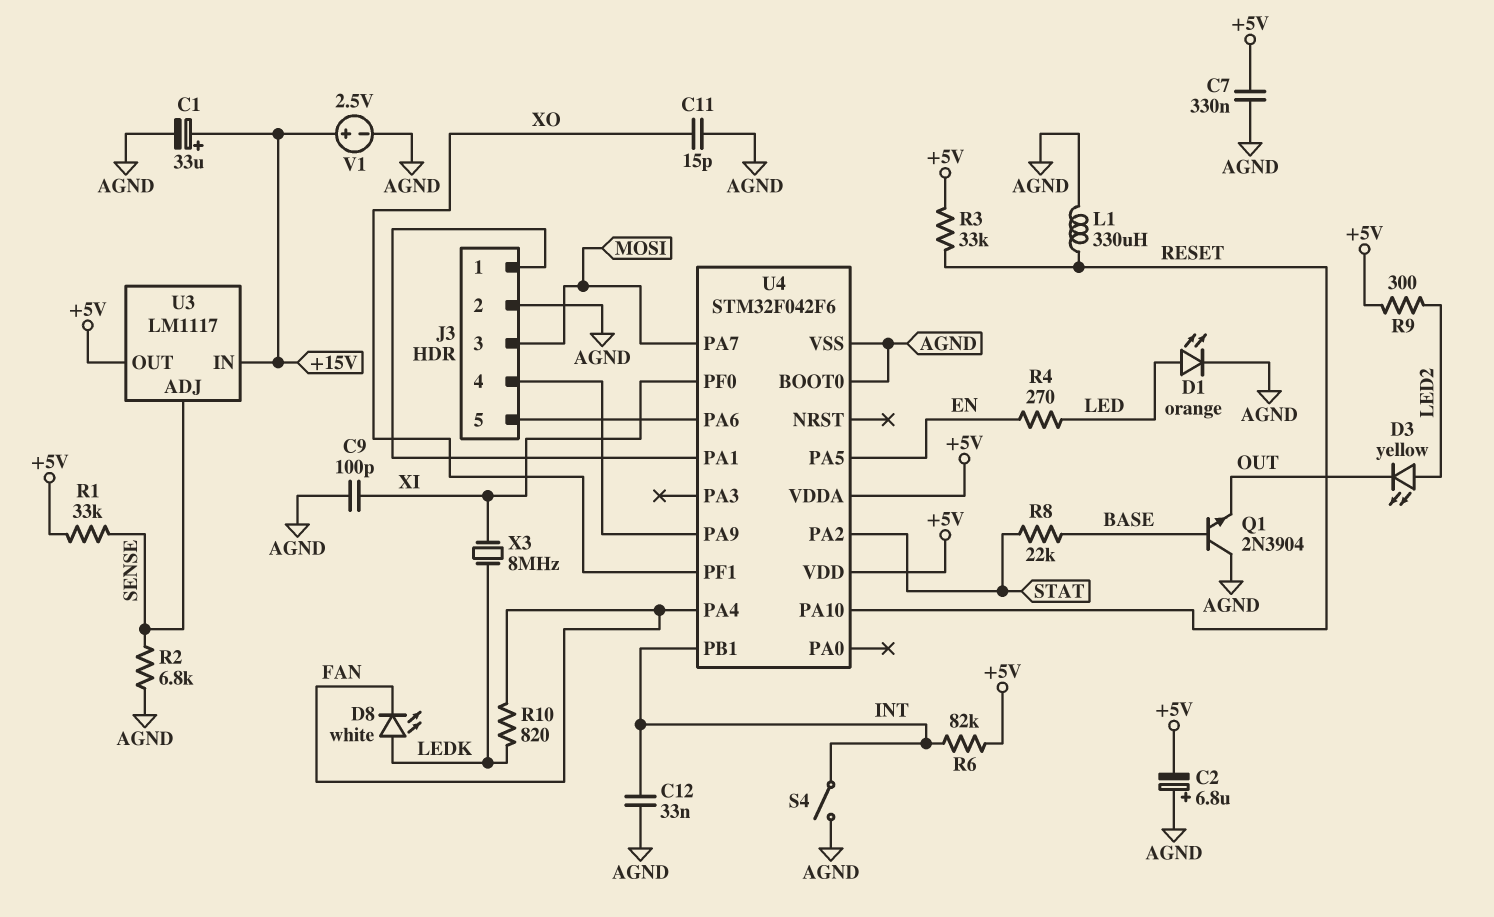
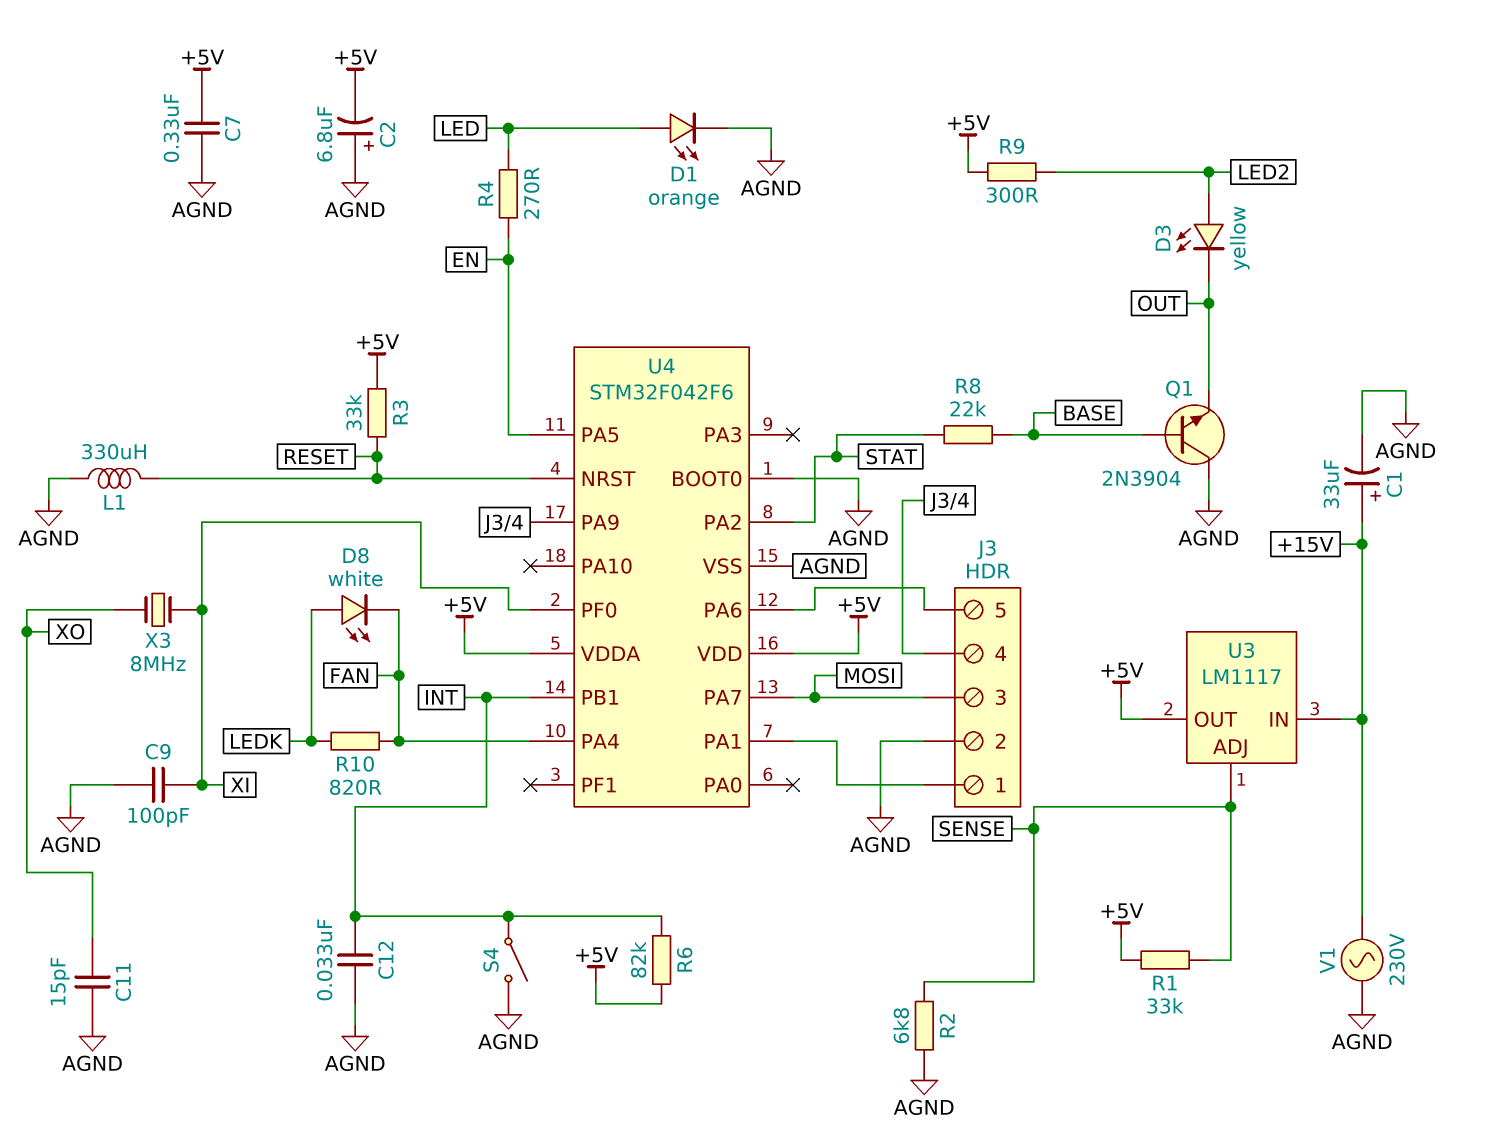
U4 pin NRST: none -> RESET
U4 pin PA10: RESET -> none
U4 pin PF1: XO -> none
V1: 2.5V (plus +15V, minus AGND) -> AC 230V (+15V, AGND)
X3: 8MHz (LEDK, XI) -> 8MHz (XI, XO)

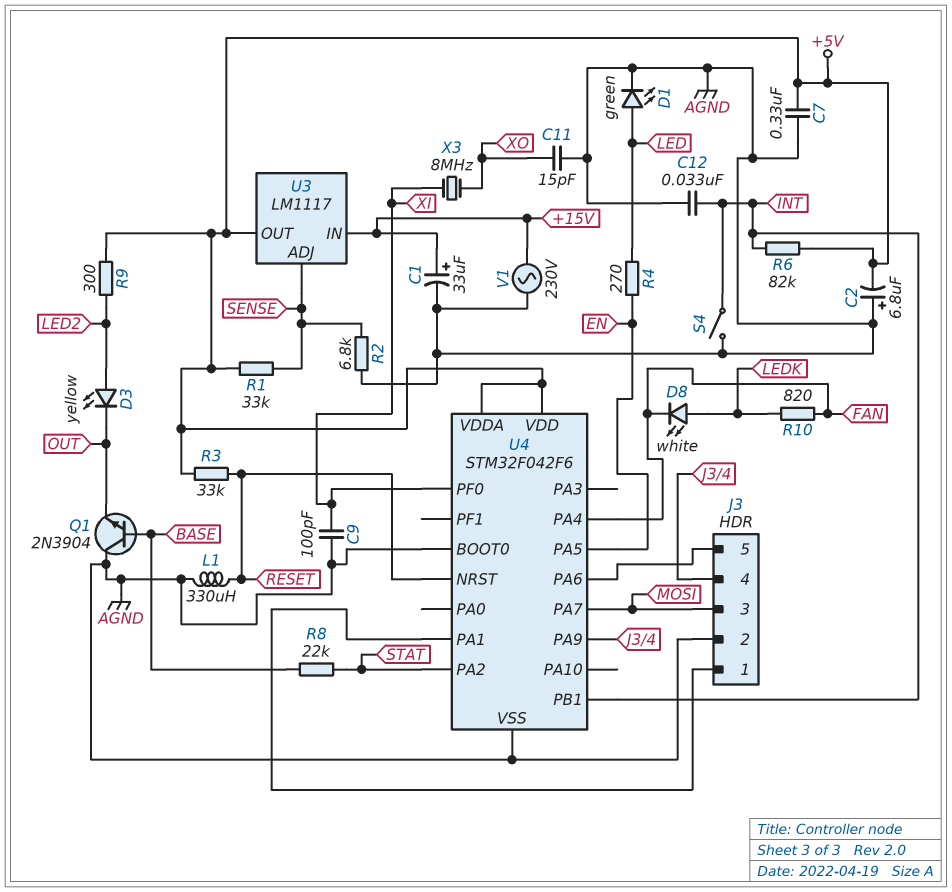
D1: LED orange (A LED, K AGND) -> LED green (A LED, K AGND)

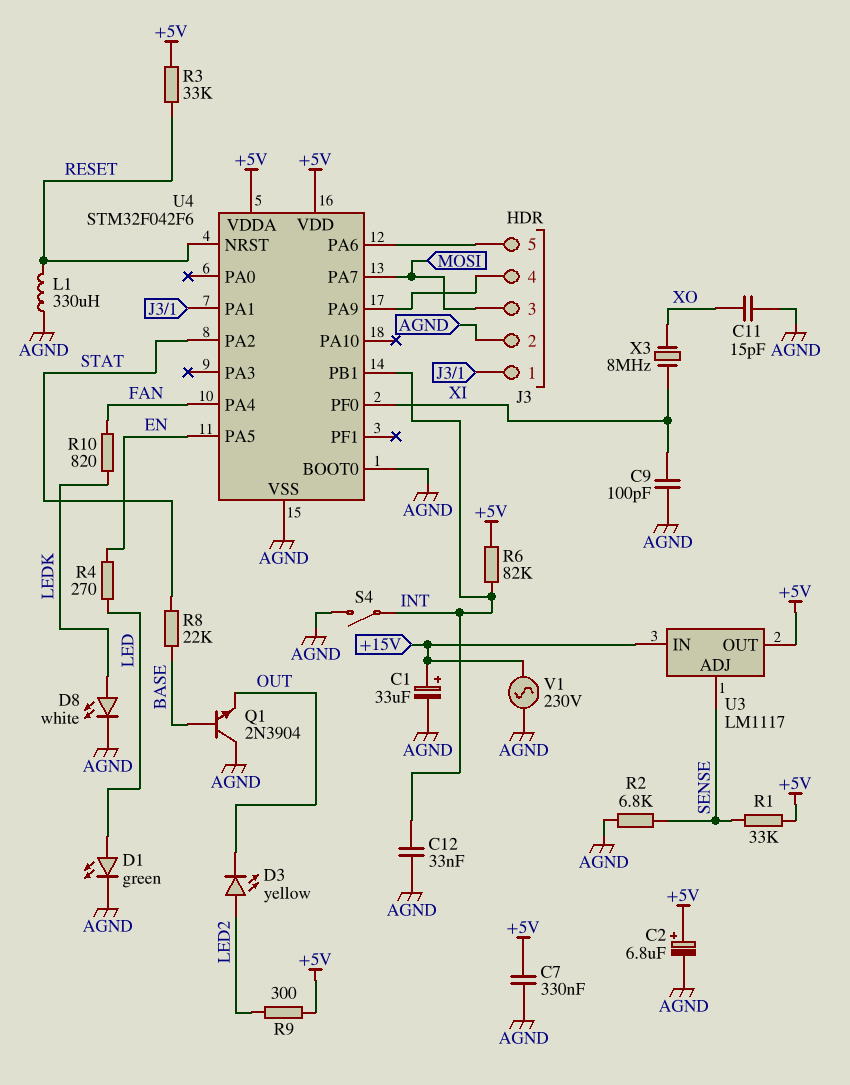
C2: 6.8uF (plus AGND, minus +5V) -> 6.8uF (plus +5V, minus AGND)
D8: LED white (A LEDK, K FAN) -> LED white (A LEDK, K AGND)

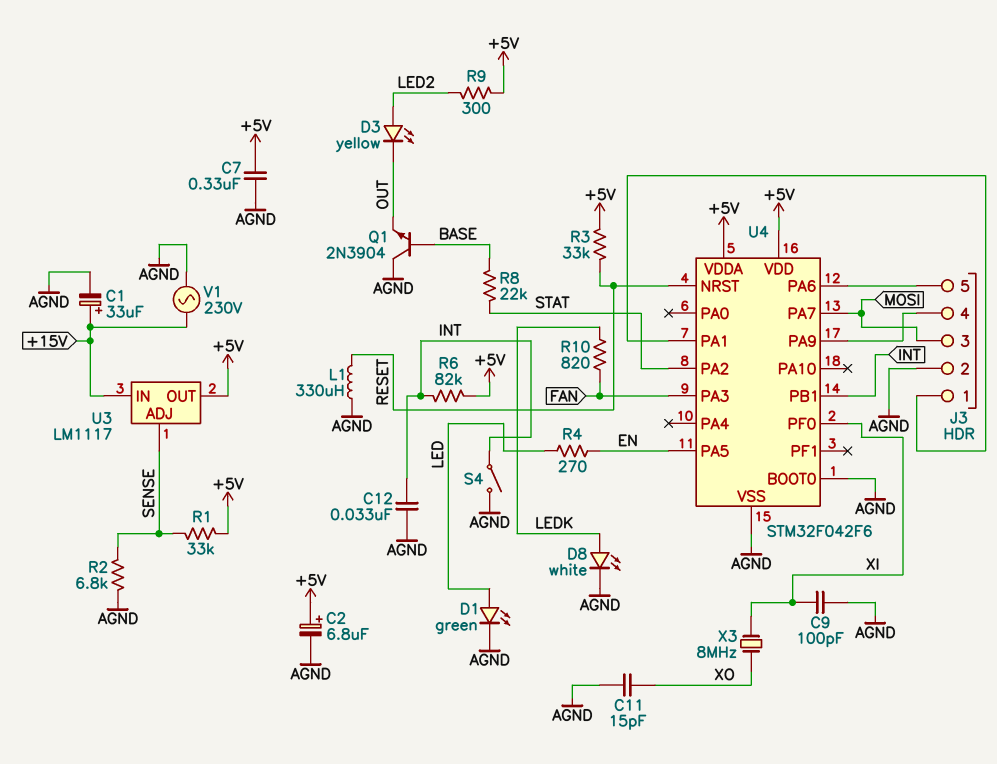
U4 pin PA3: none -> FAN
U4 pin PA4: FAN -> none

